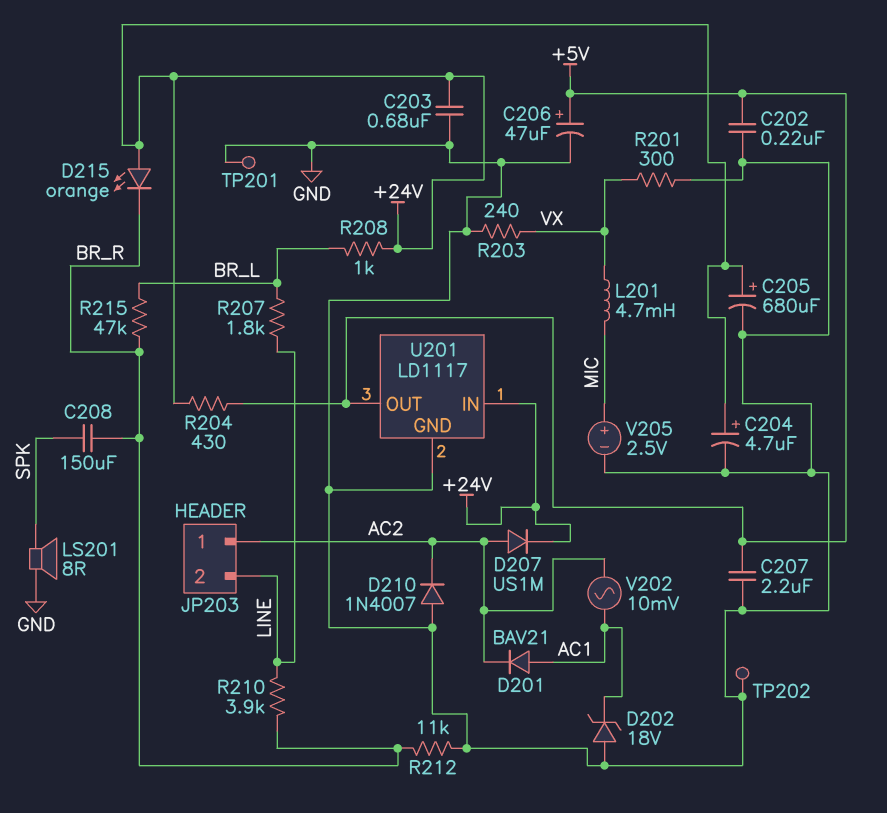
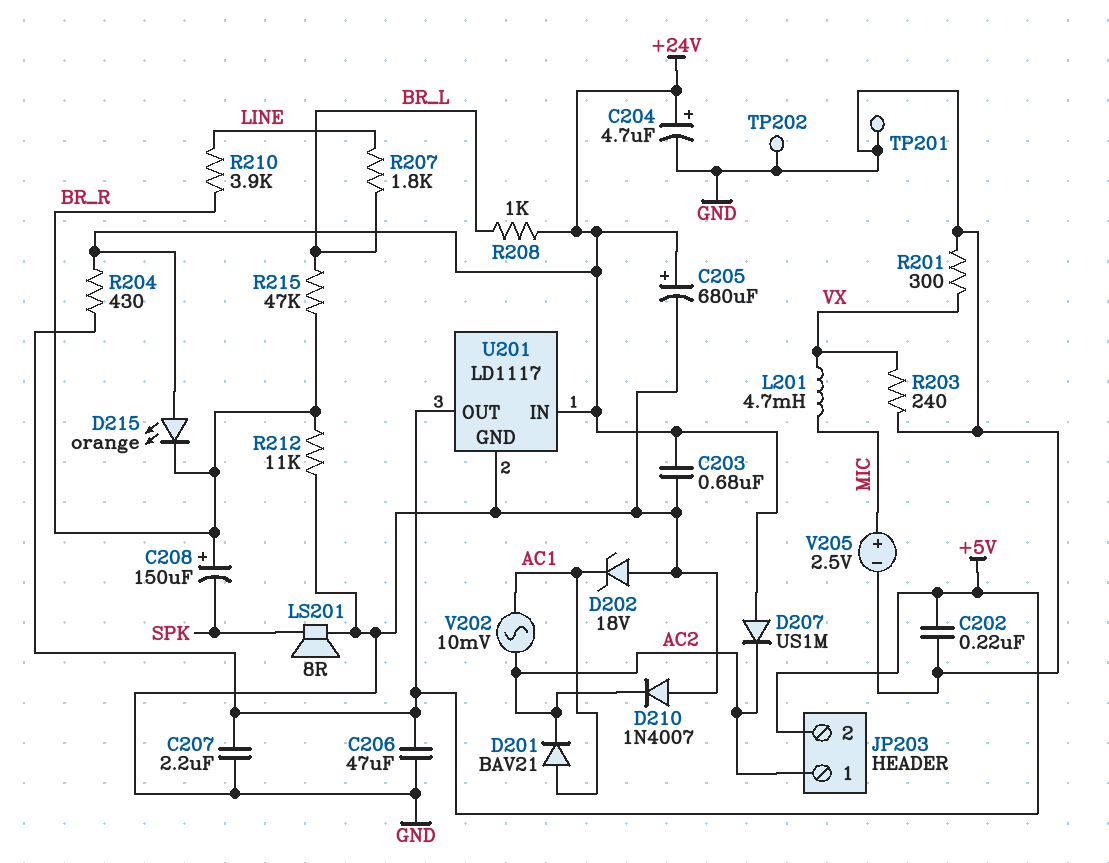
C206: 47uF (plus +5V, minus GND) -> 47uF (+5V, GND)
C208: 150uF (BR_R, SPK) -> 150uF (plus BR_R, minus SPK)
D207: diode US1M (A AC2, K +24V) -> diode US1M (A +24V, K AC2)
JP203 pin 2: LINE -> +5V

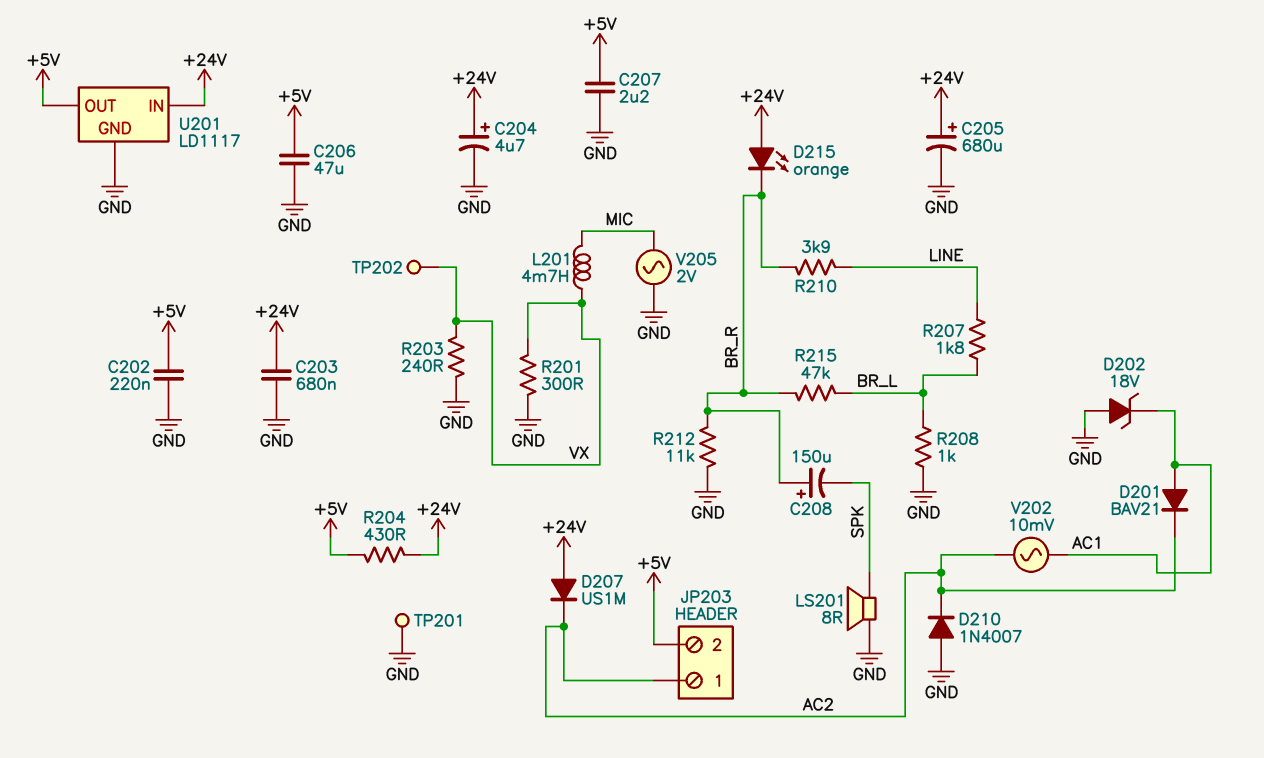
R208: 1k (+24V, BR_L) -> 1k (BR_L, GND)
TP202: test point (GND) -> test point (VX)
V205: 2.5V (plus MIC, minus GND) -> AC 2V (GND, MIC)

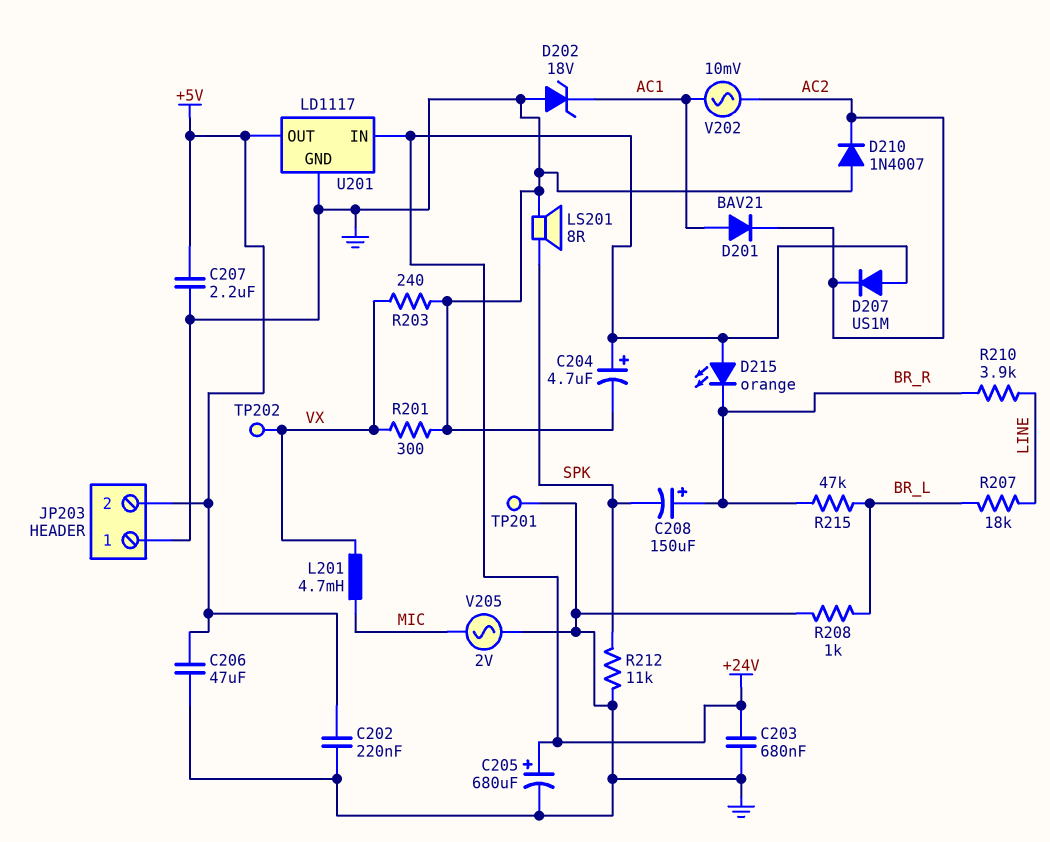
JP203 pin 1: AC2 -> GND
R204: 430 (+5V, +24V) -> none
R207: 1.8k (BR_L, LINE) -> 18k (BR_L, LINE)
R212: 11k (BR_R, GND) -> 11k (GND, SPK)

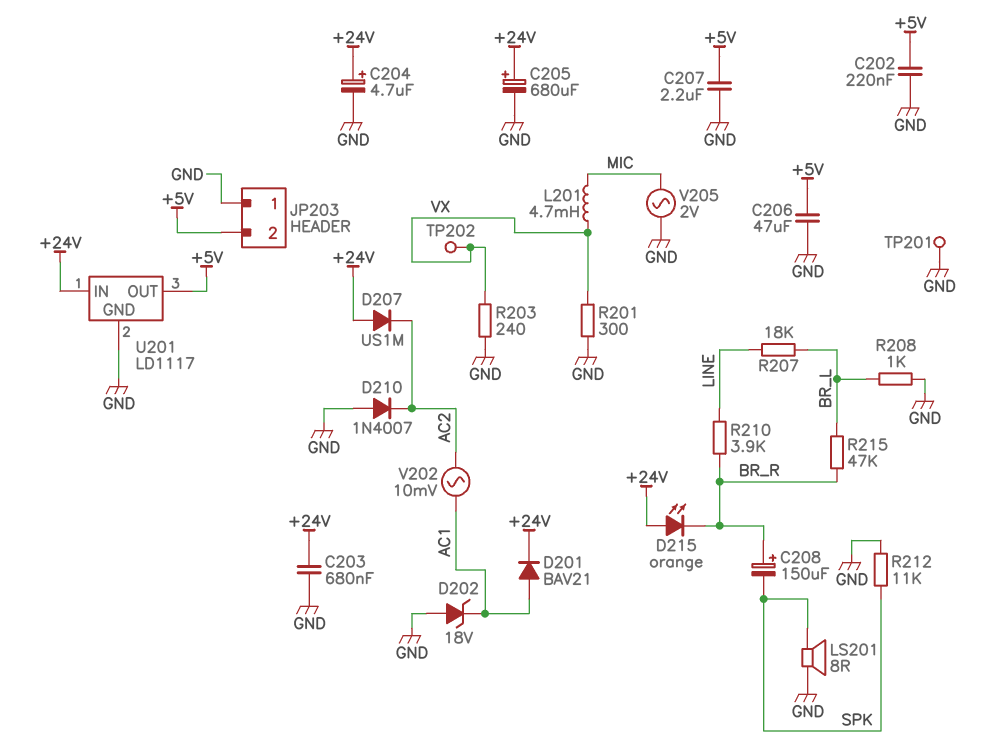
D201: diode BAV21 (A AC1, K AC2) -> diode BAV21 (A AC1, K +24V)

